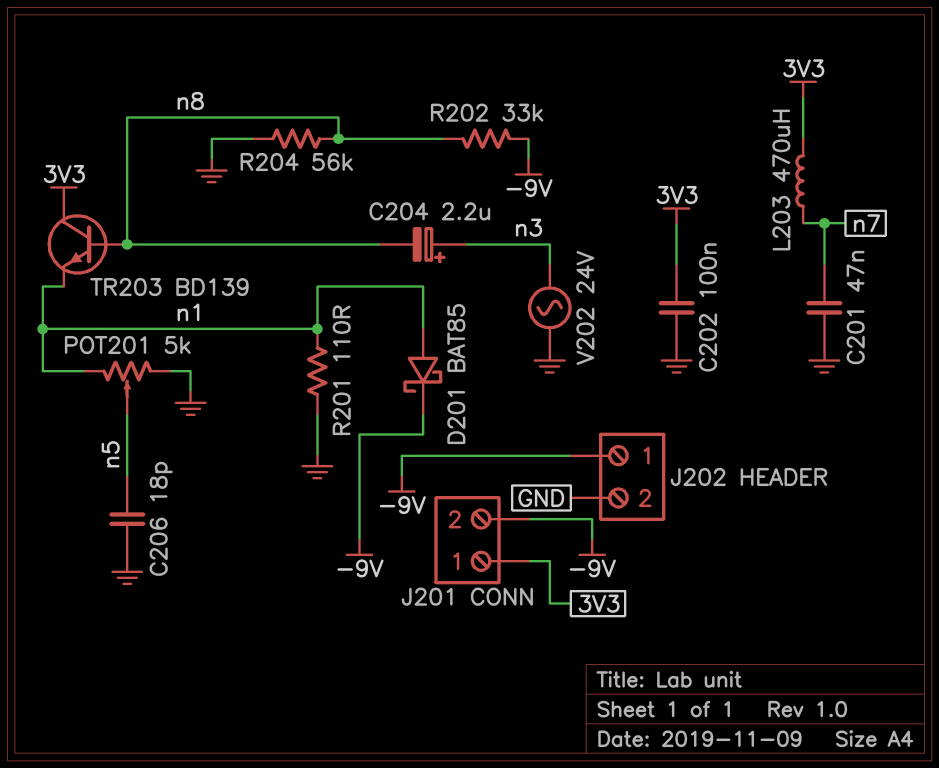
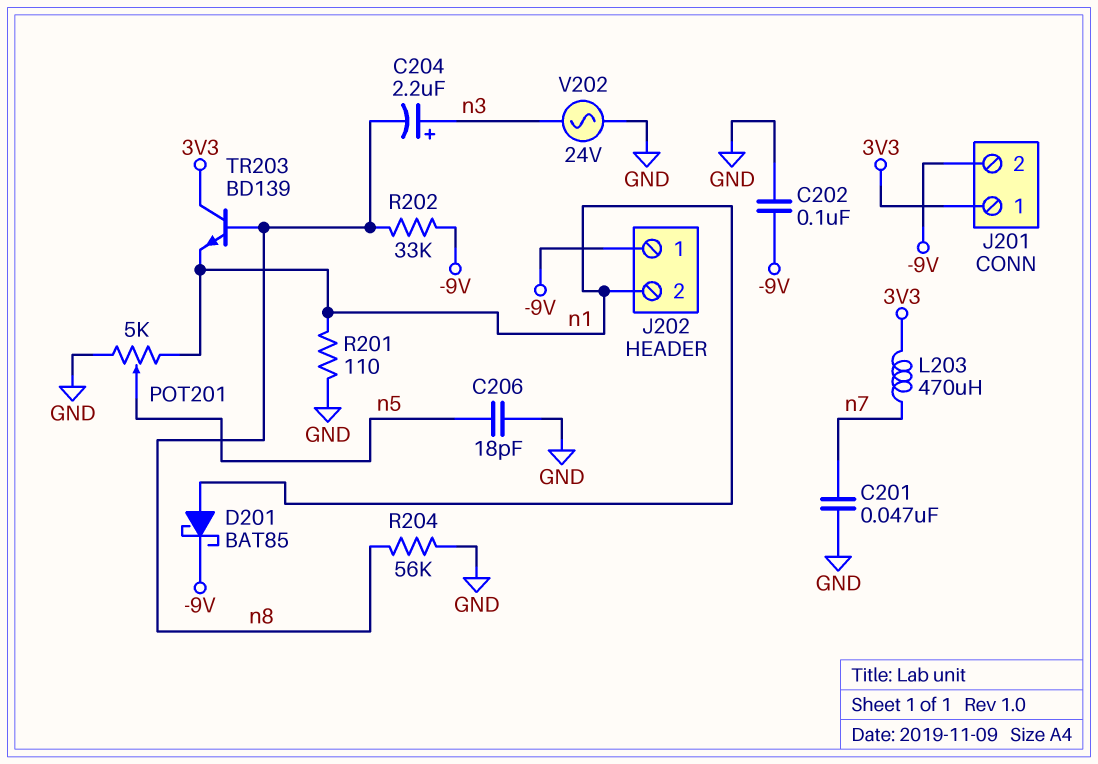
C202: 100nF (3V3, GND) -> 100nF (-9V, GND)
J202 pin 2: GND -> n1

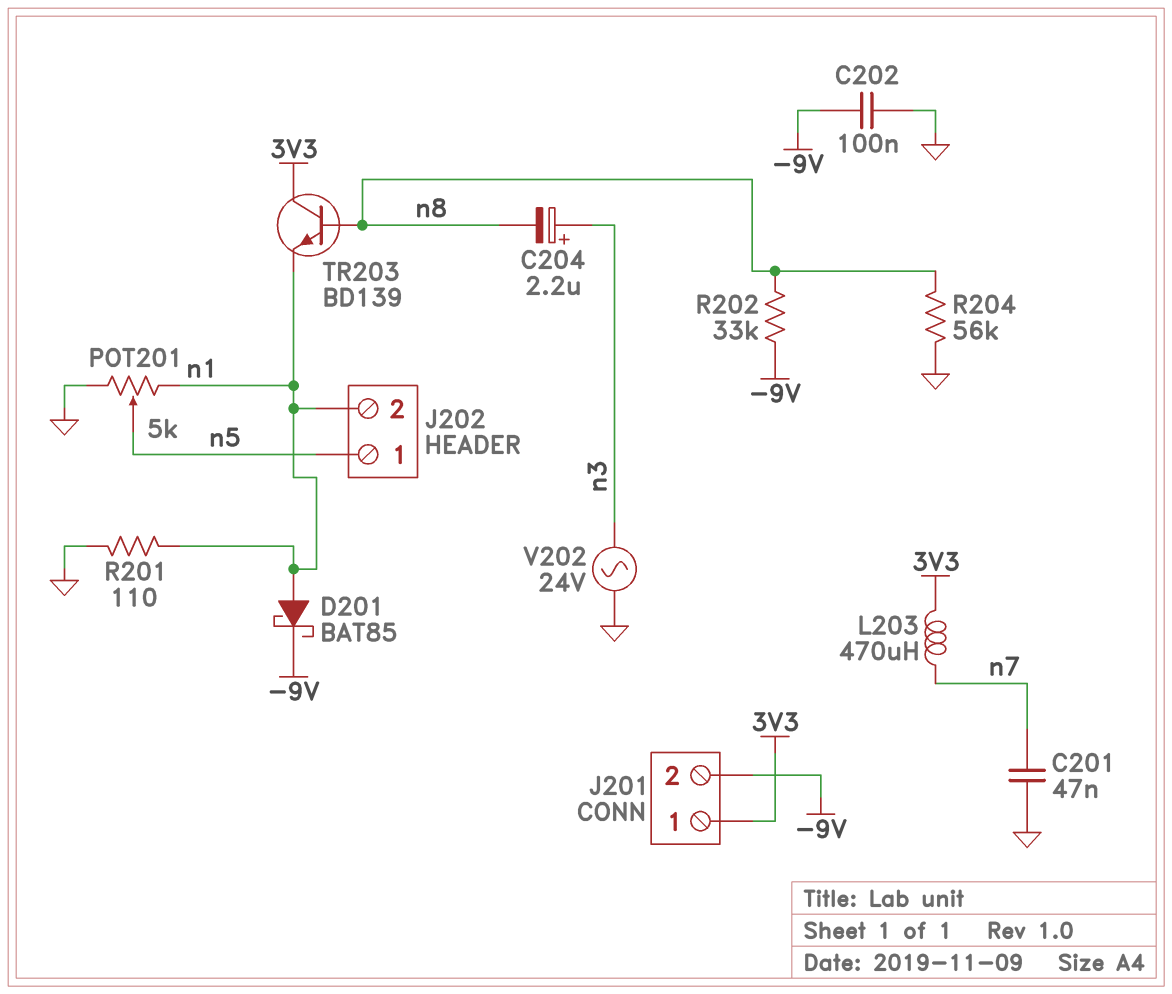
C206: 18pF (GND, n5) -> none
J202 pin 1: -9V -> n5

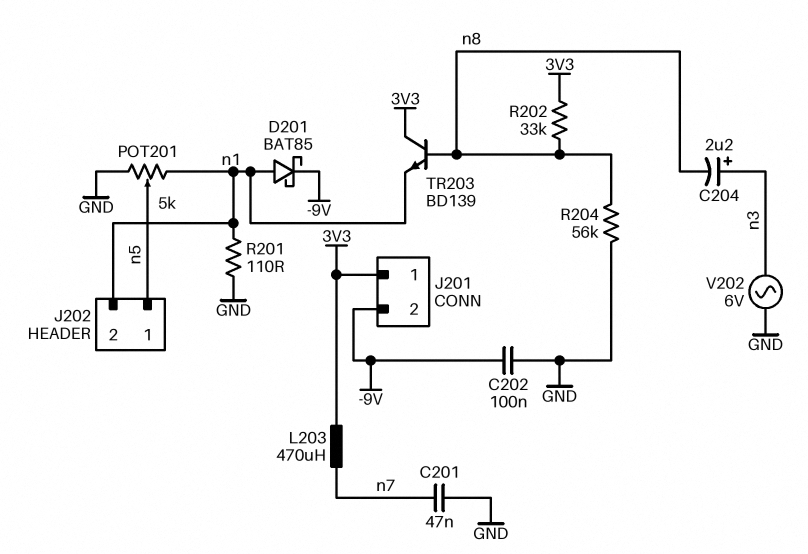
R202: 33k (-9V, n8) -> 33k (3V3, n8)
V202: AC 24V (GND, n3) -> AC 6V (GND, n3)

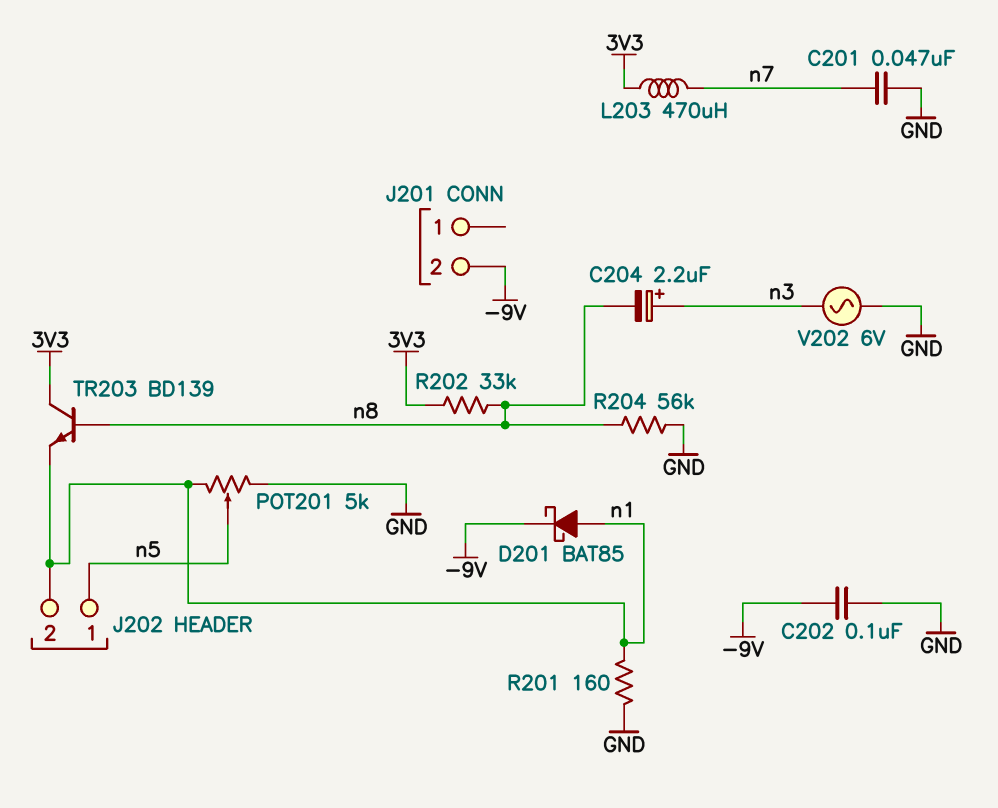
J201 pin 1: 3V3 -> none
R201: 110 (GND, n1) -> 160 (GND, n1)

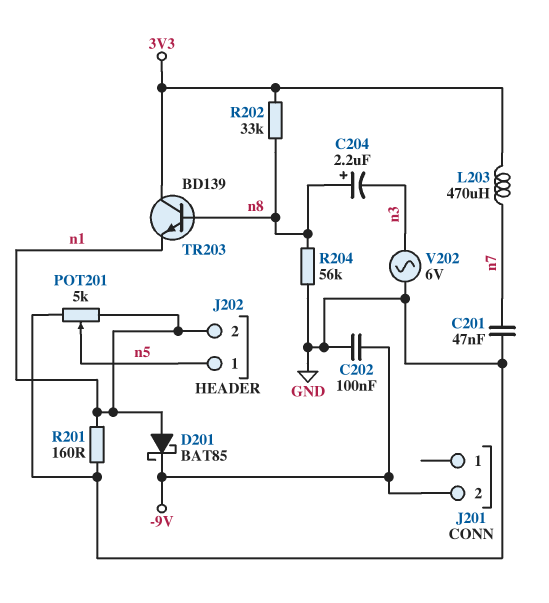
C204: 2.2uF (plus n3, minus n8) -> 2.2uF (plus n8, minus n3)

